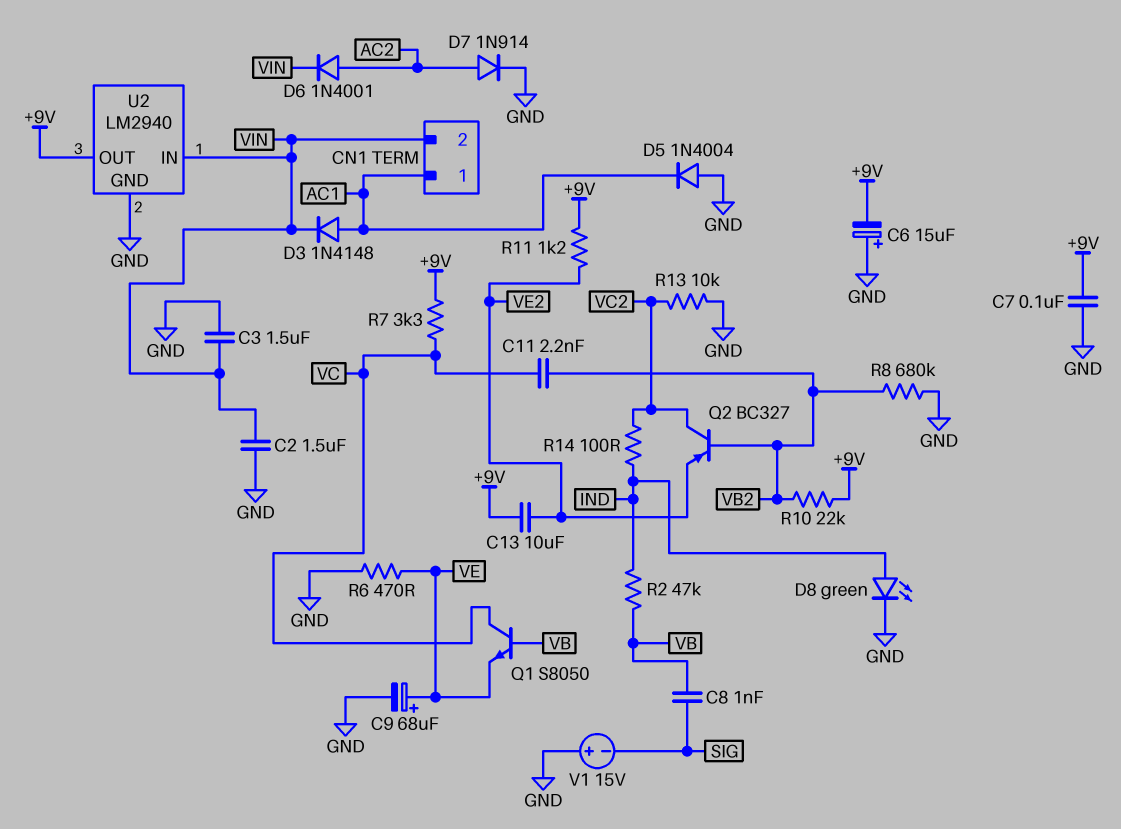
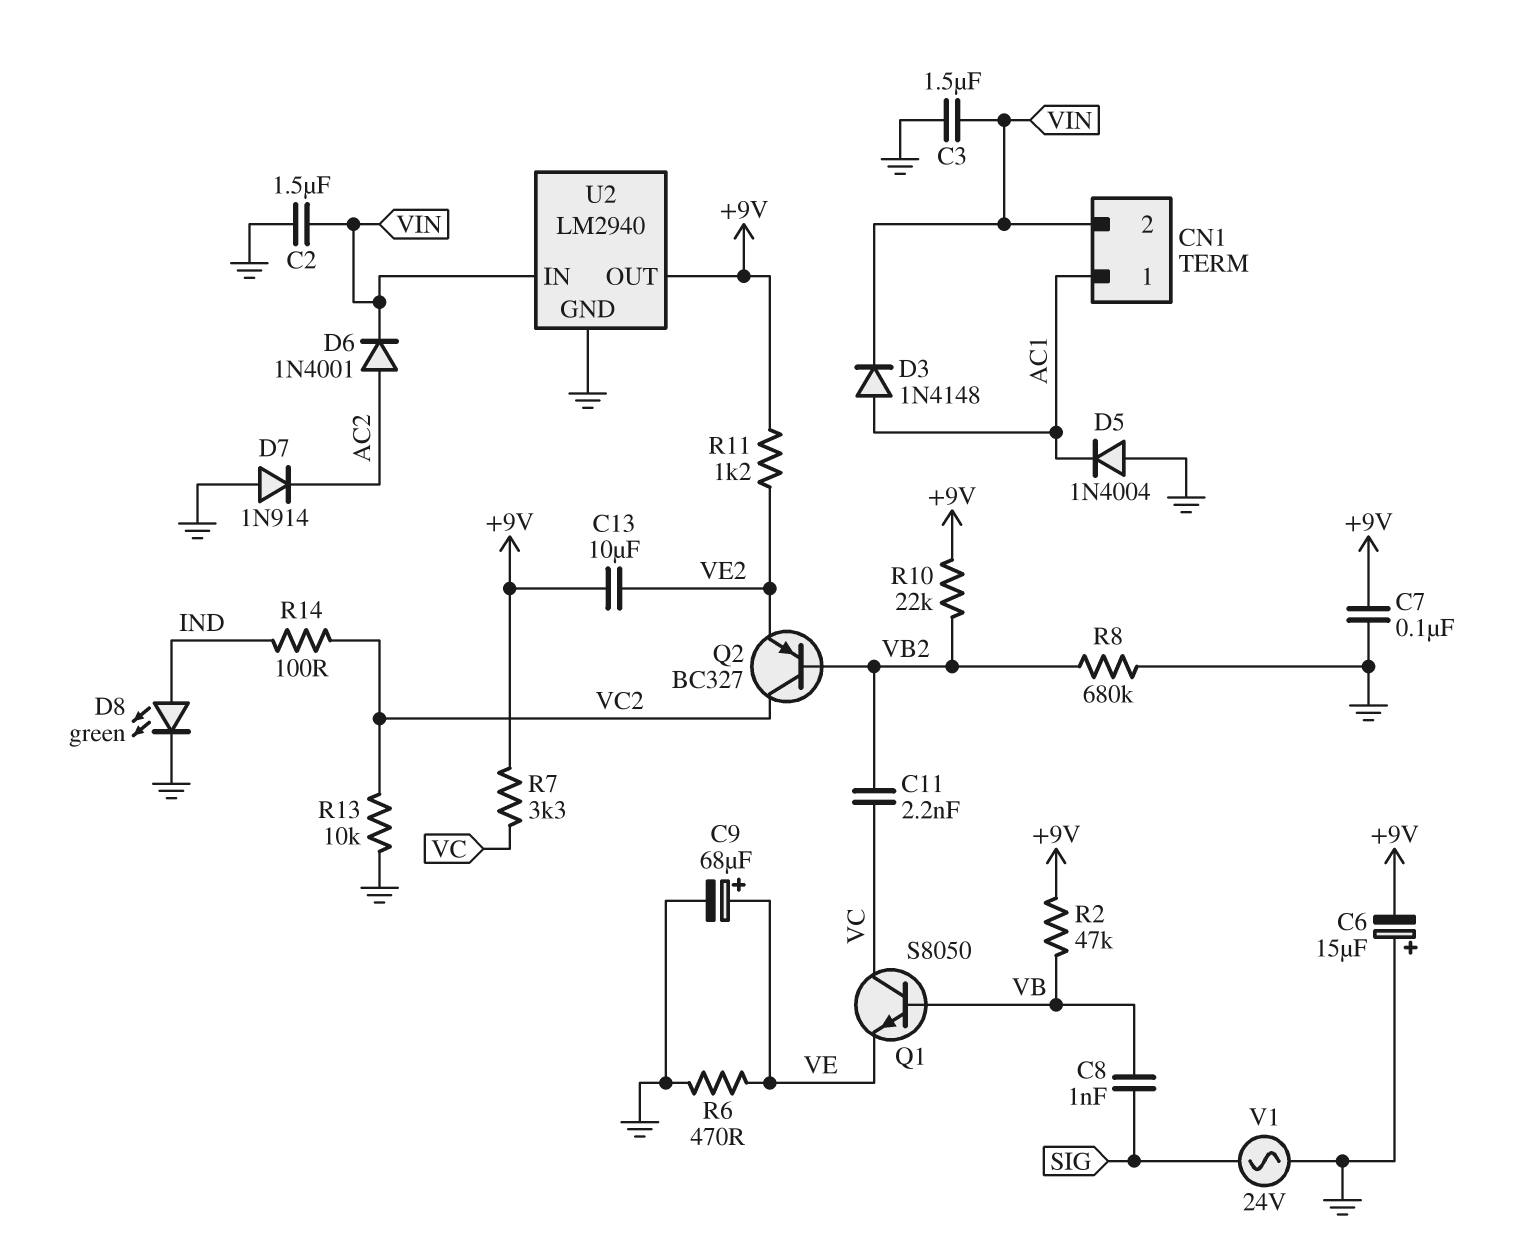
D7: diode 1N914 (A AC2, K GND) -> diode 1N914 (A GND, K AC2)
R2: 47k (IND, VB) -> 47k (+9V, VB)
V1: 15V (plus GND, minus SIG) -> AC 24V (GND, SIG)

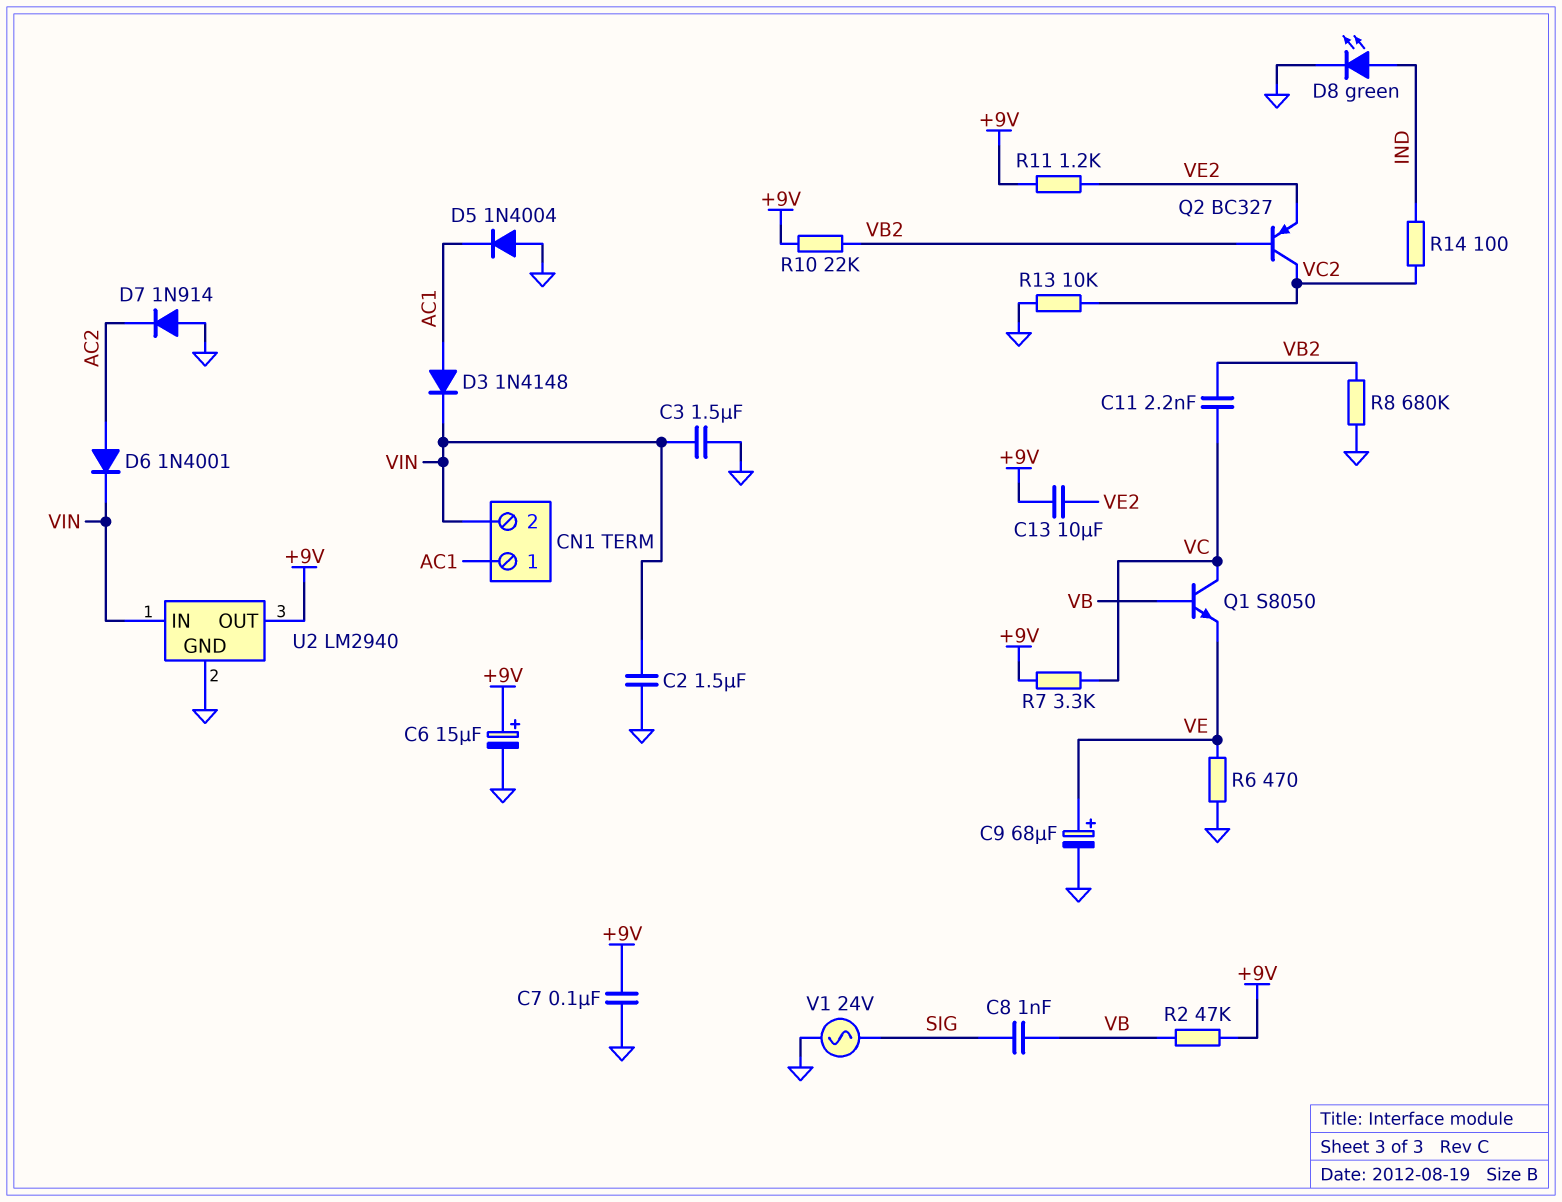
C6: 15uF (plus GND, minus +9V) -> 15uF (plus +9V, minus GND)

